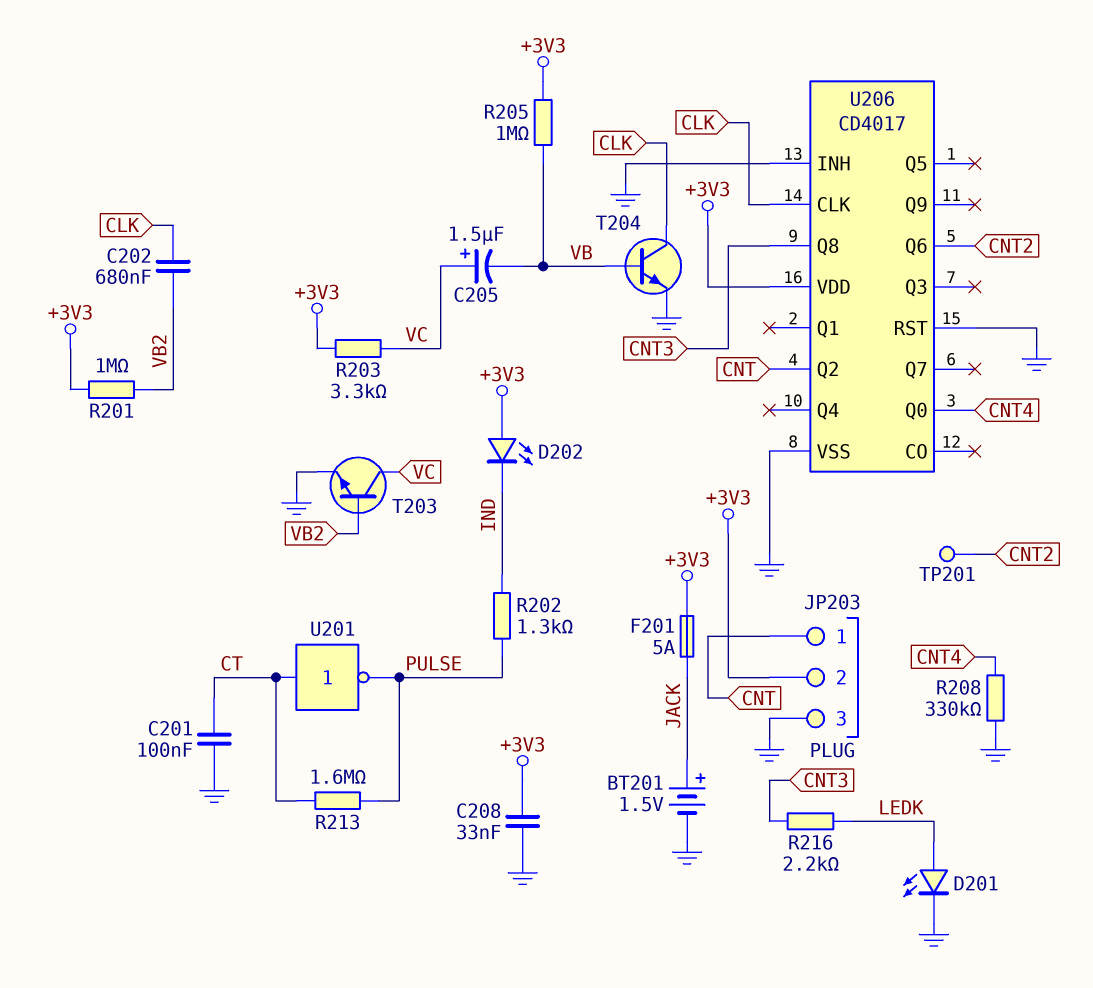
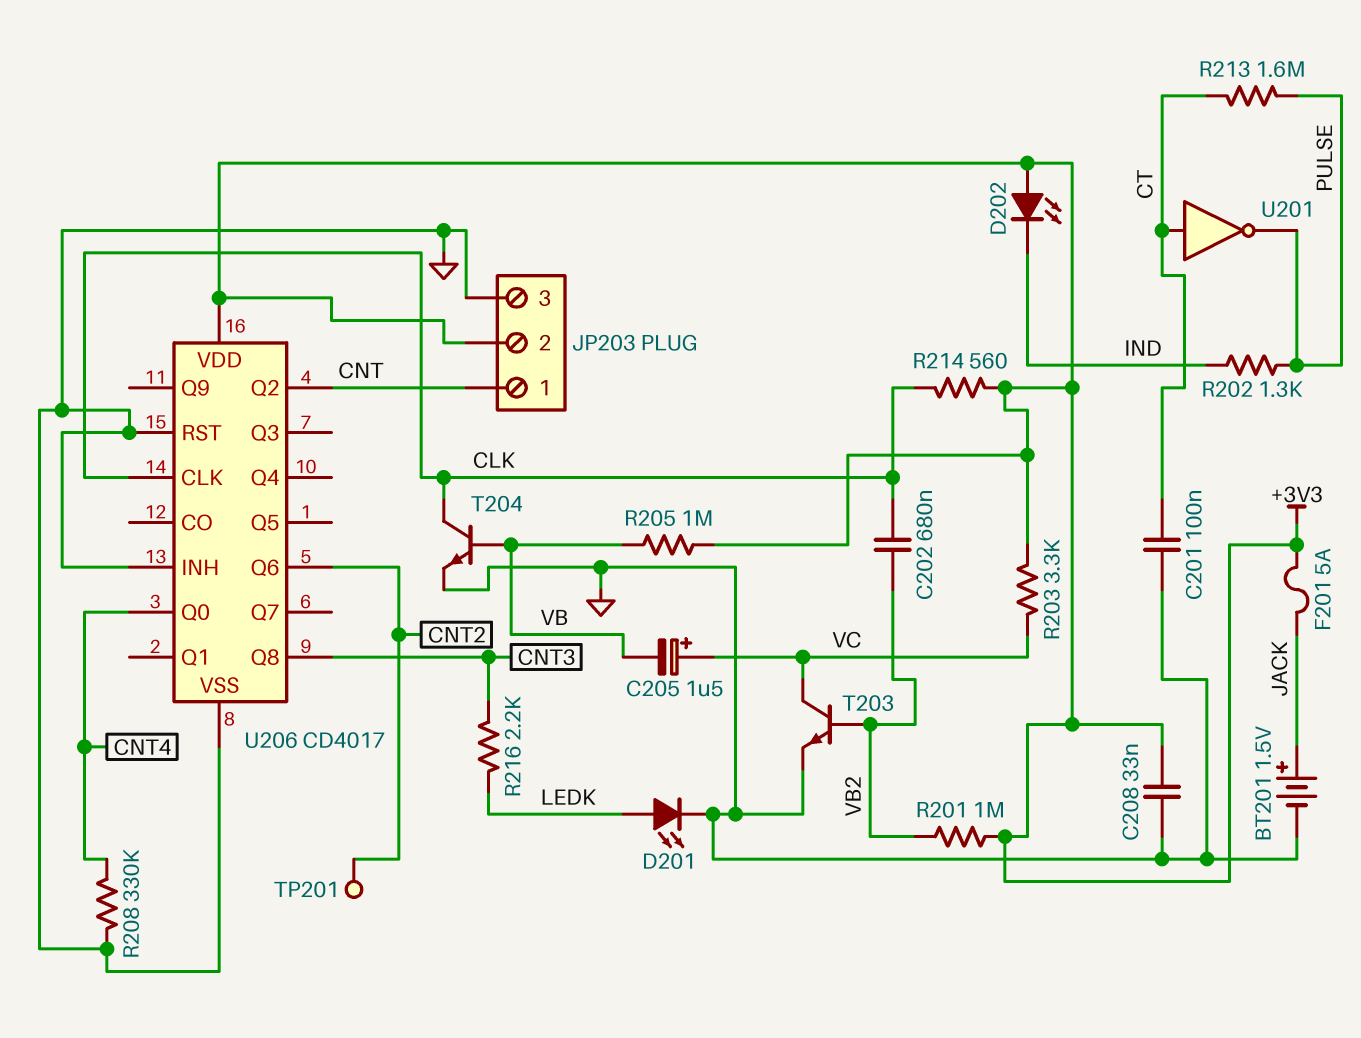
R214: none -> 560 (+3V3, CLK)

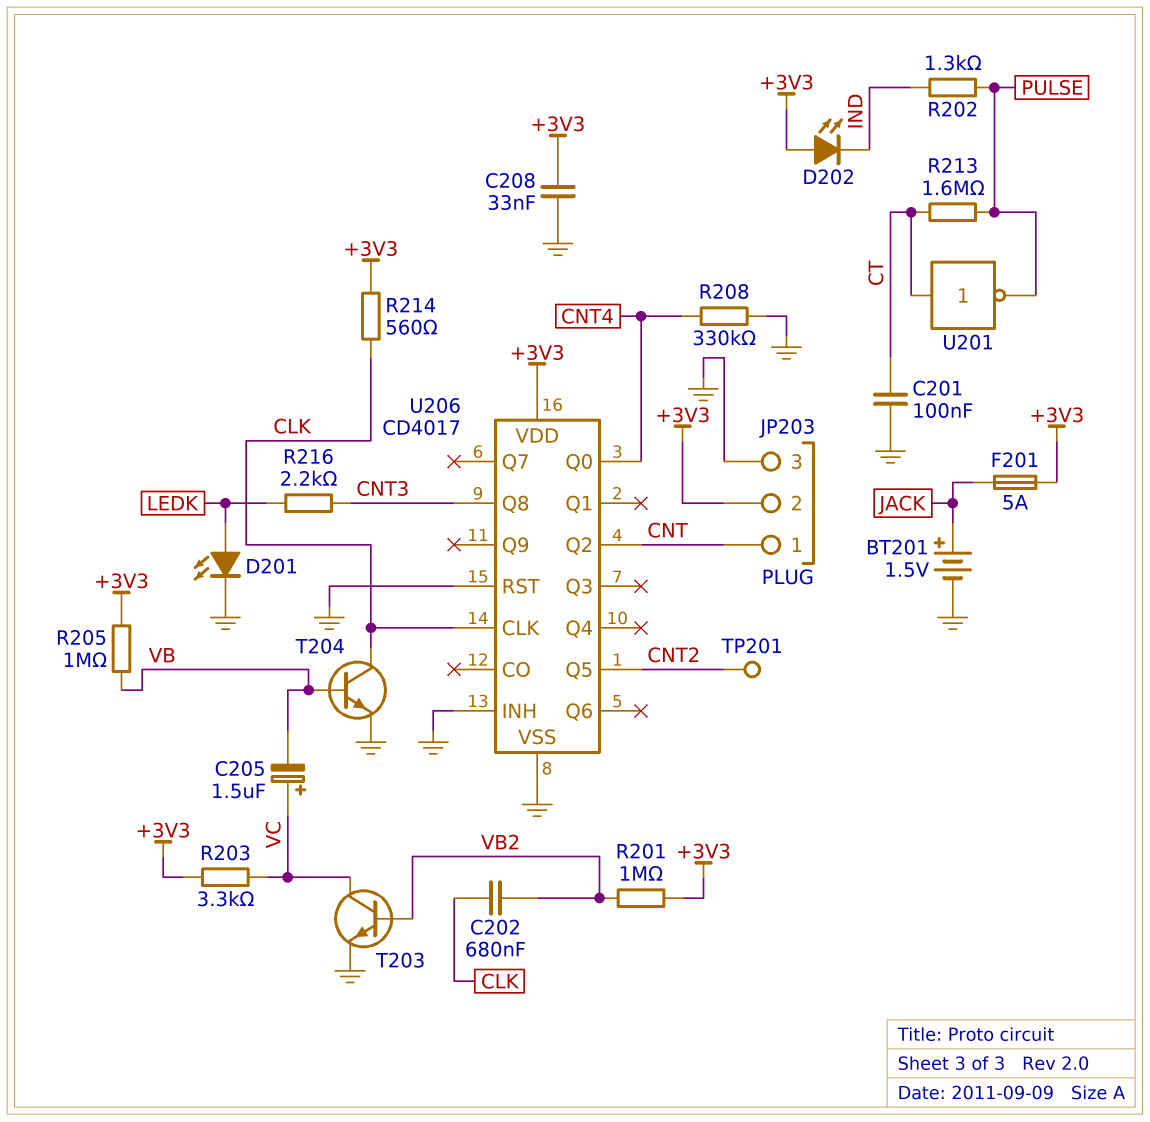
U206 pin Q5: none -> CNT2
U206 pin Q6: CNT2 -> none

